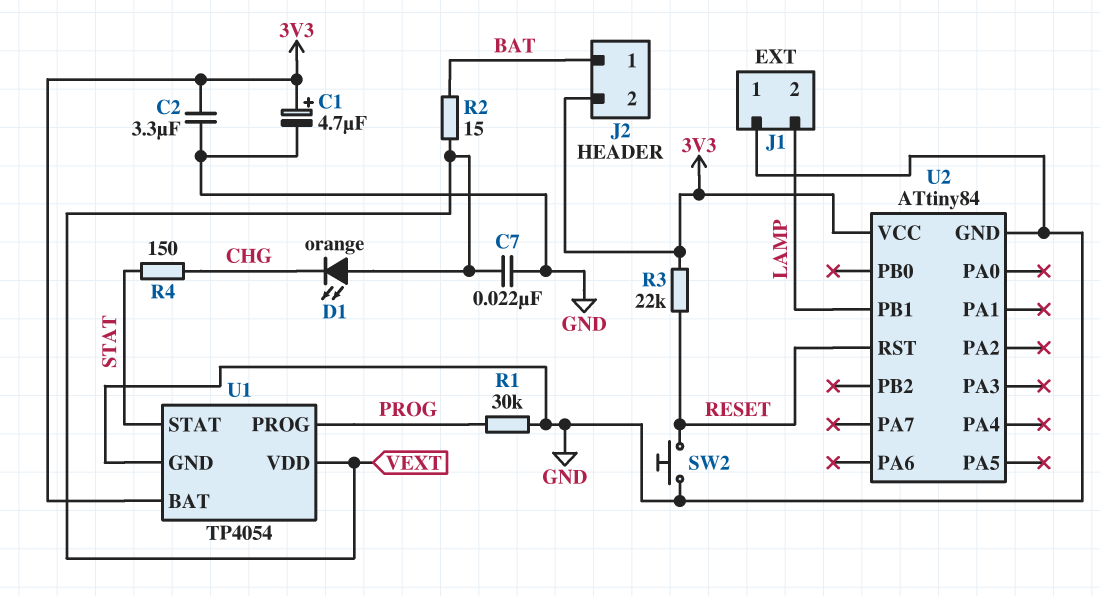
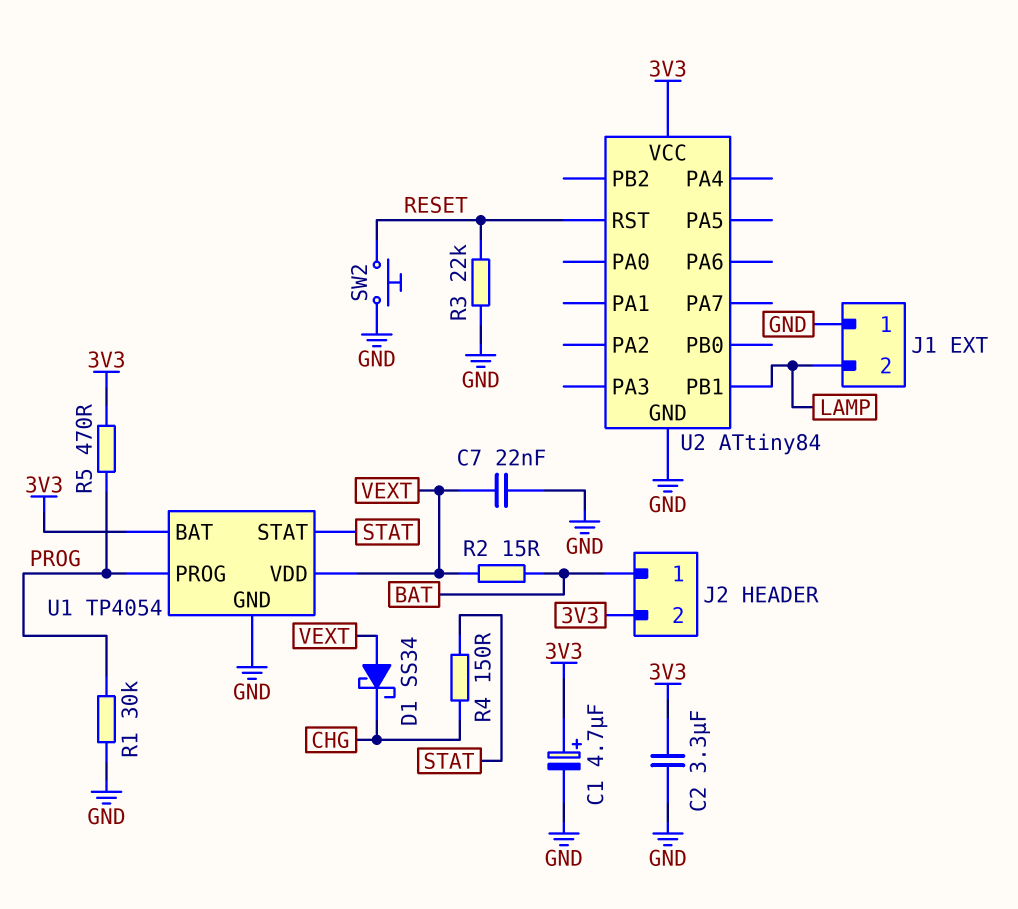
D1: LED orange (A VEXT, K CHG) -> schottky SS34 (A VEXT, K CHG)
R3: 22k (3V3, RESET) -> 22k (GND, RESET)
R5: none -> 470 (3V3, PROG)

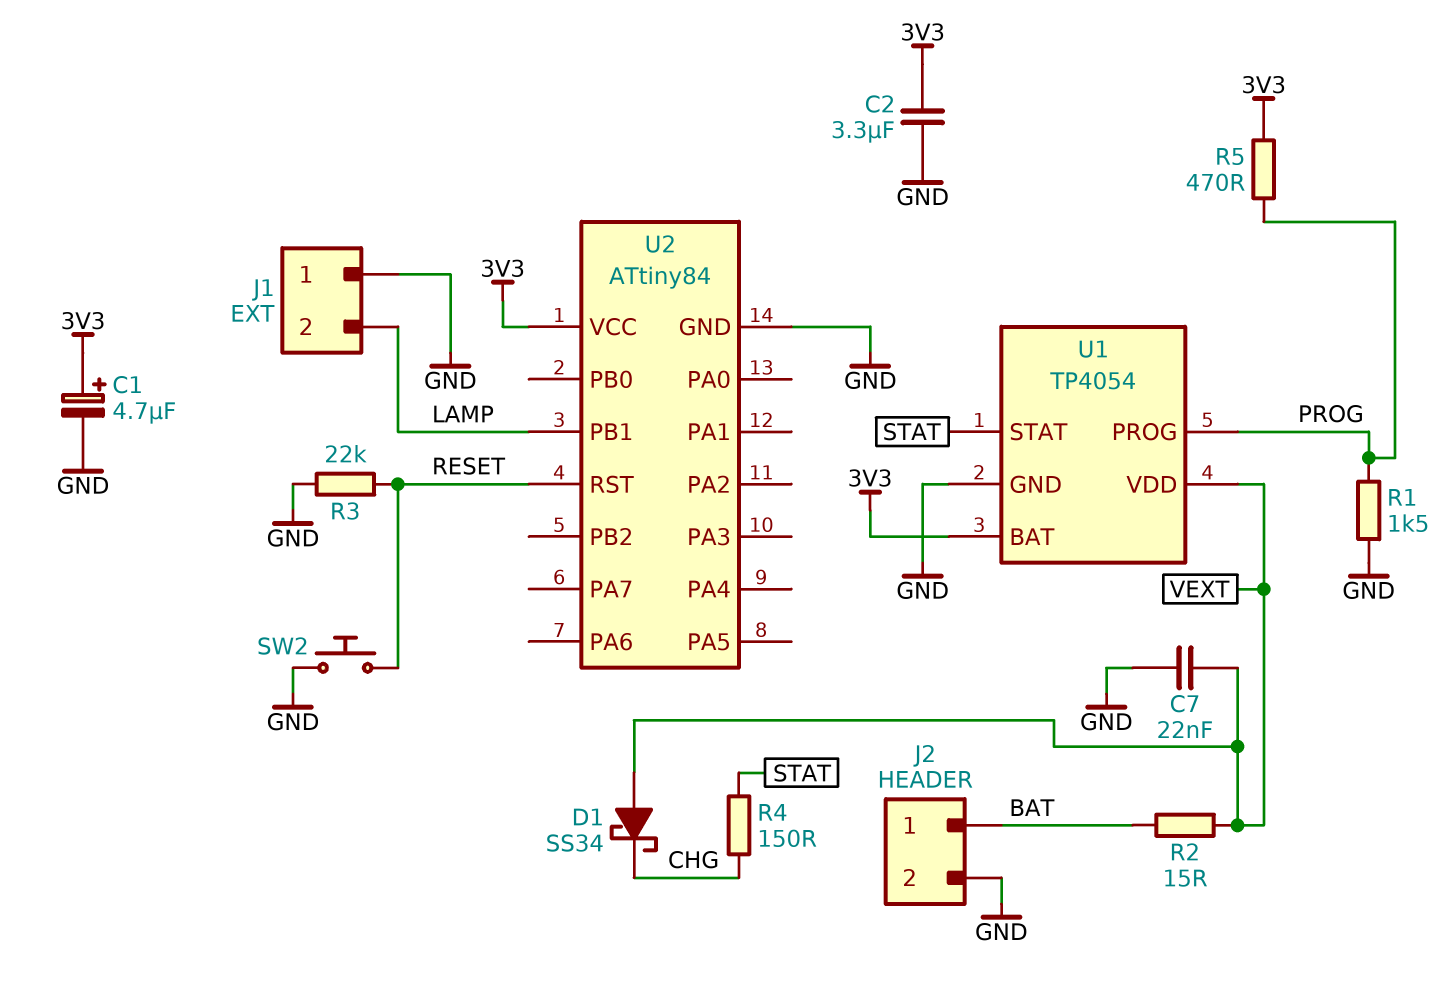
J2 pin 2: 3V3 -> GND
R1: 30k (GND, PROG) -> 1.5k (GND, PROG)

